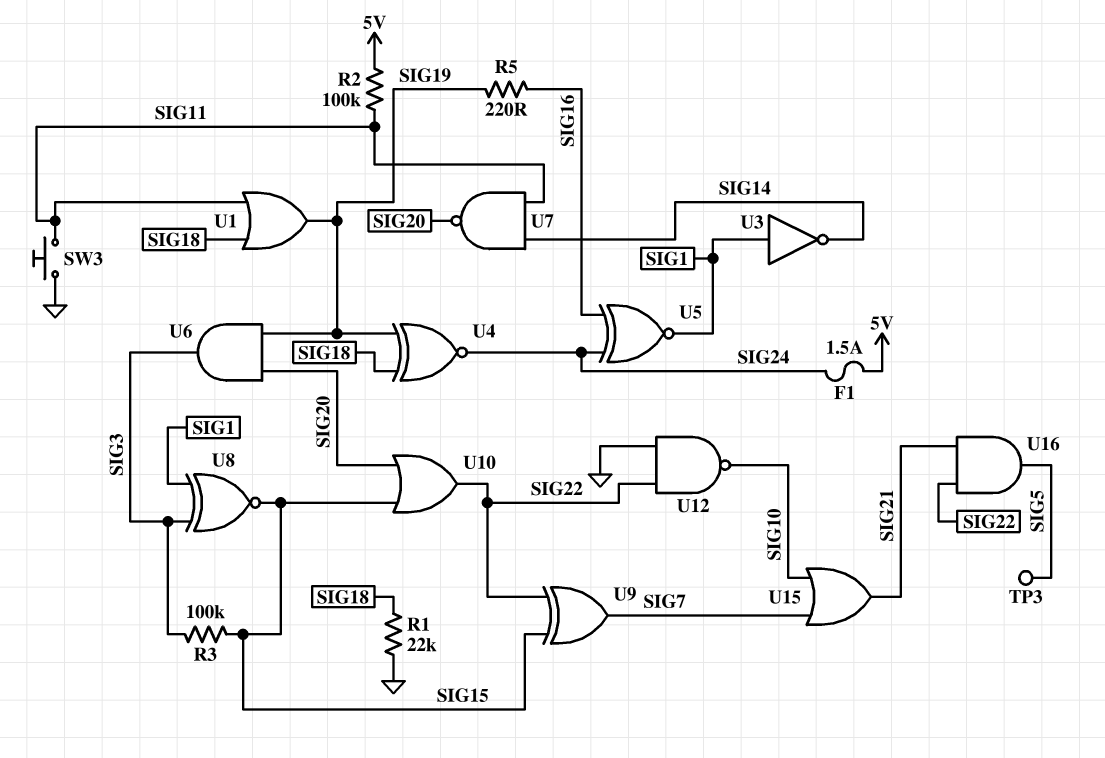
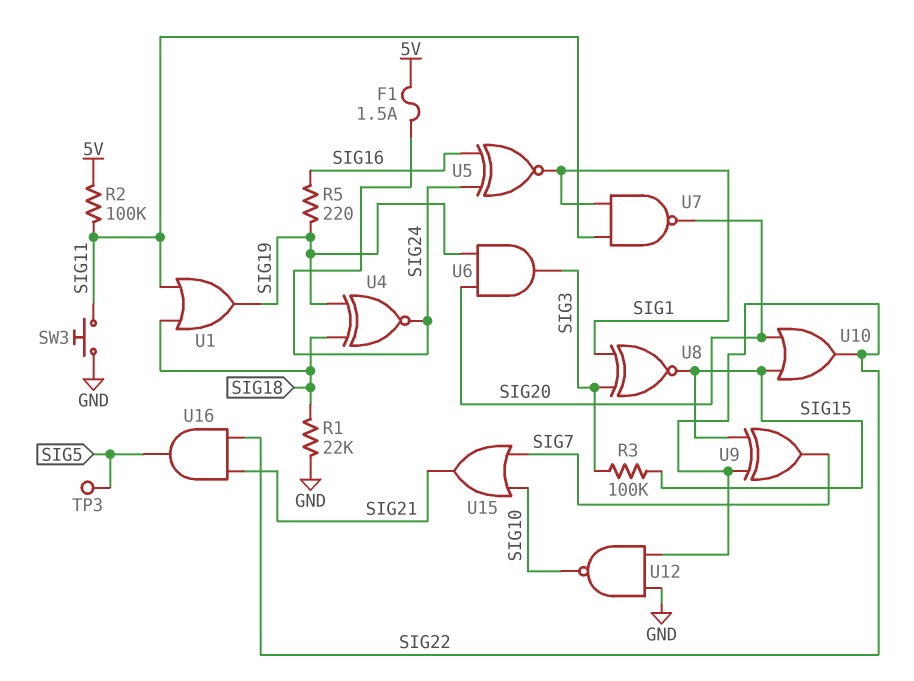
U3: NOT (in SIG1, out SIG14) -> none
U7: NAND (in SIG11, in SIG14, out SIG20) -> NAND (in SIG1, in SIG11, out SIG20)

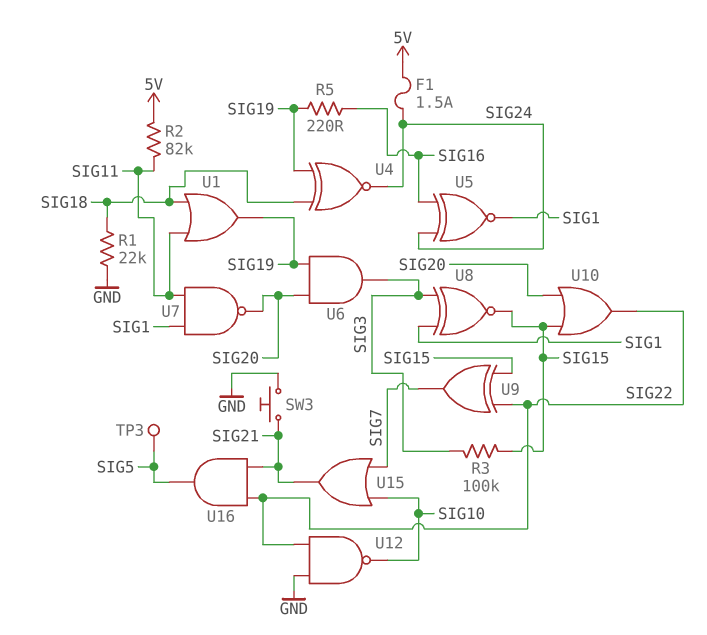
R2: 100k (5V, SIG11) -> 82k (5V, SIG11)
SW3: button (GND, SIG11) -> button (GND, SIG21)

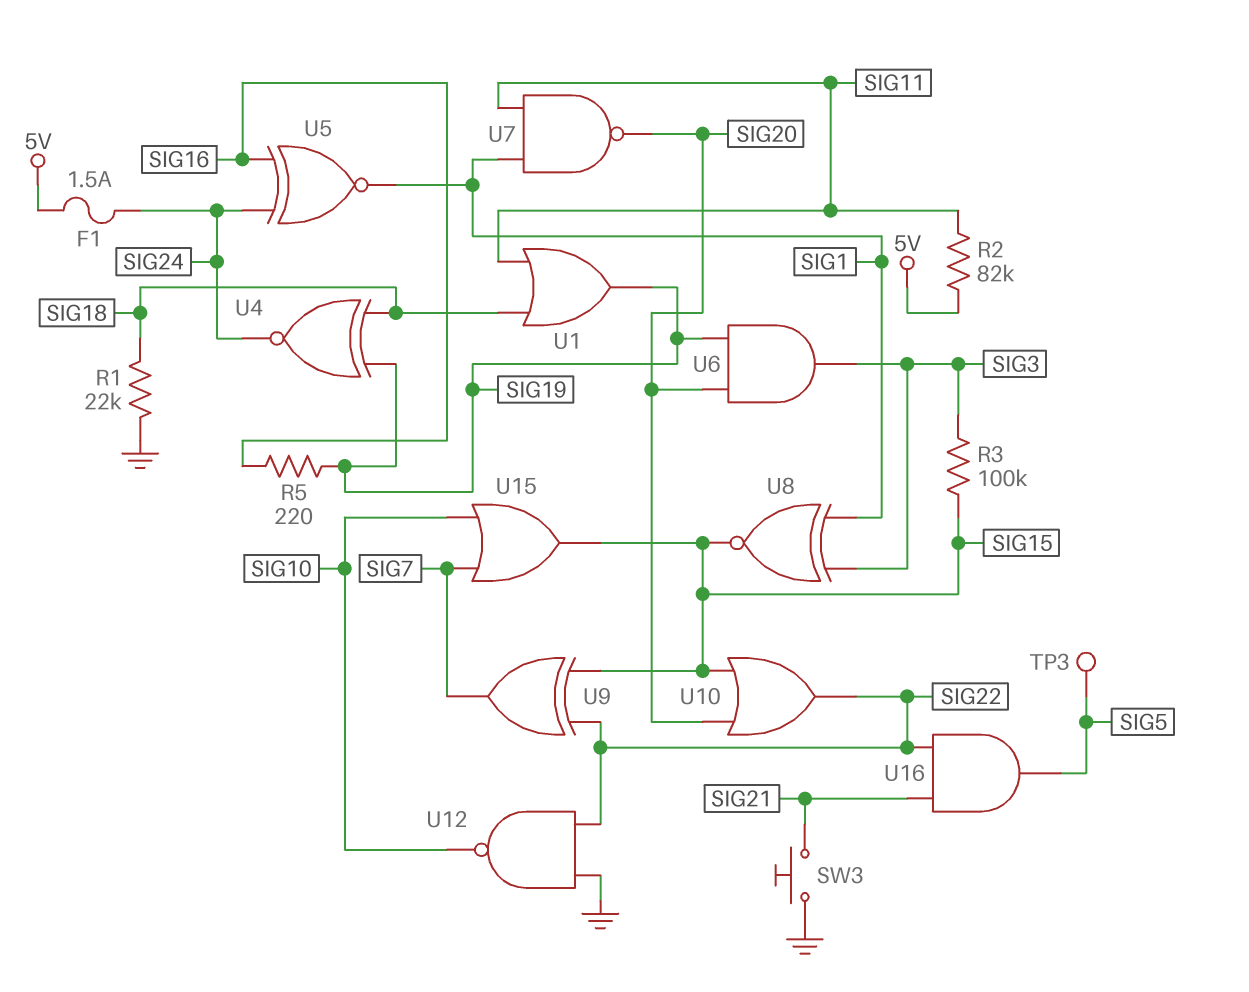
U15: OR (in SIG7, in SIG10, out SIG21) -> OR (in SIG7, in SIG10, out SIG15)

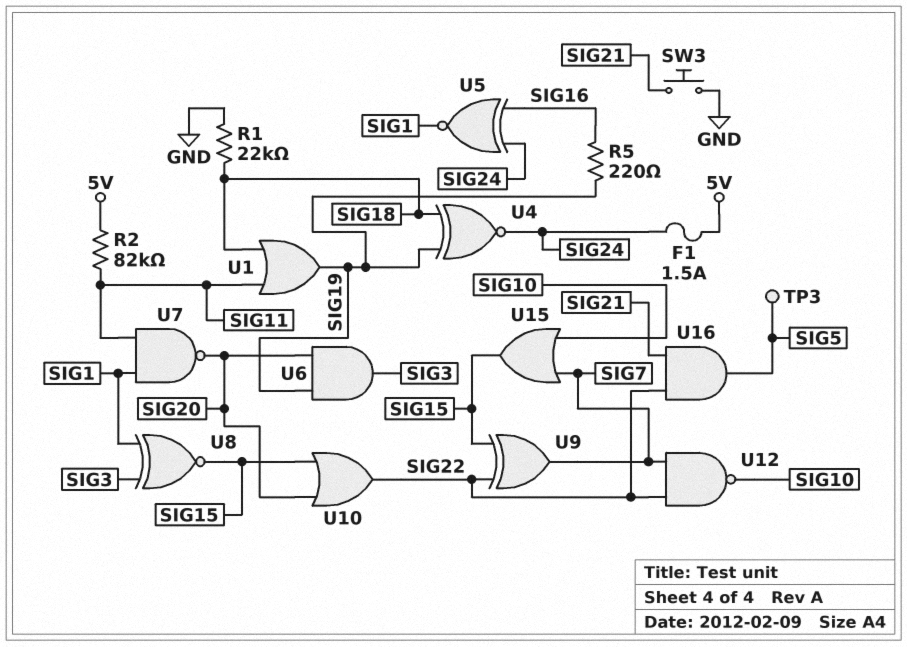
R3: 100k (SIG3, SIG15) -> none
U12: NAND (in GND, in SIG22, out SIG10) -> NAND (in SIG7, in SIG22, out SIG10)

